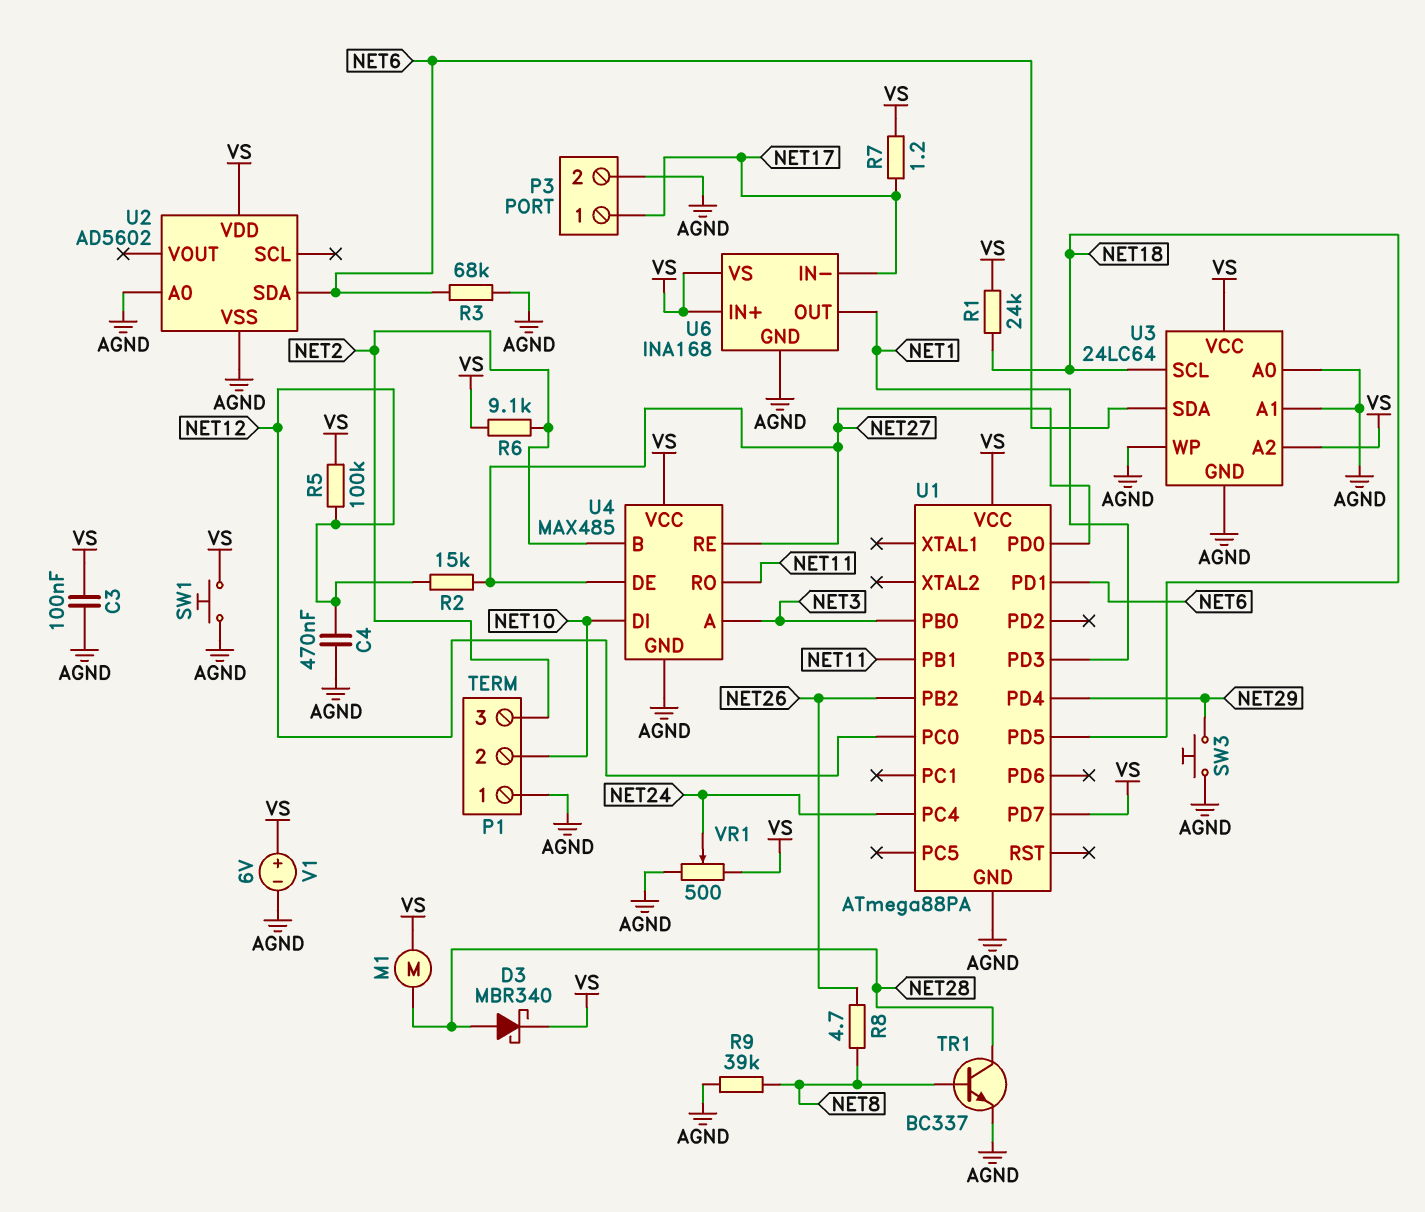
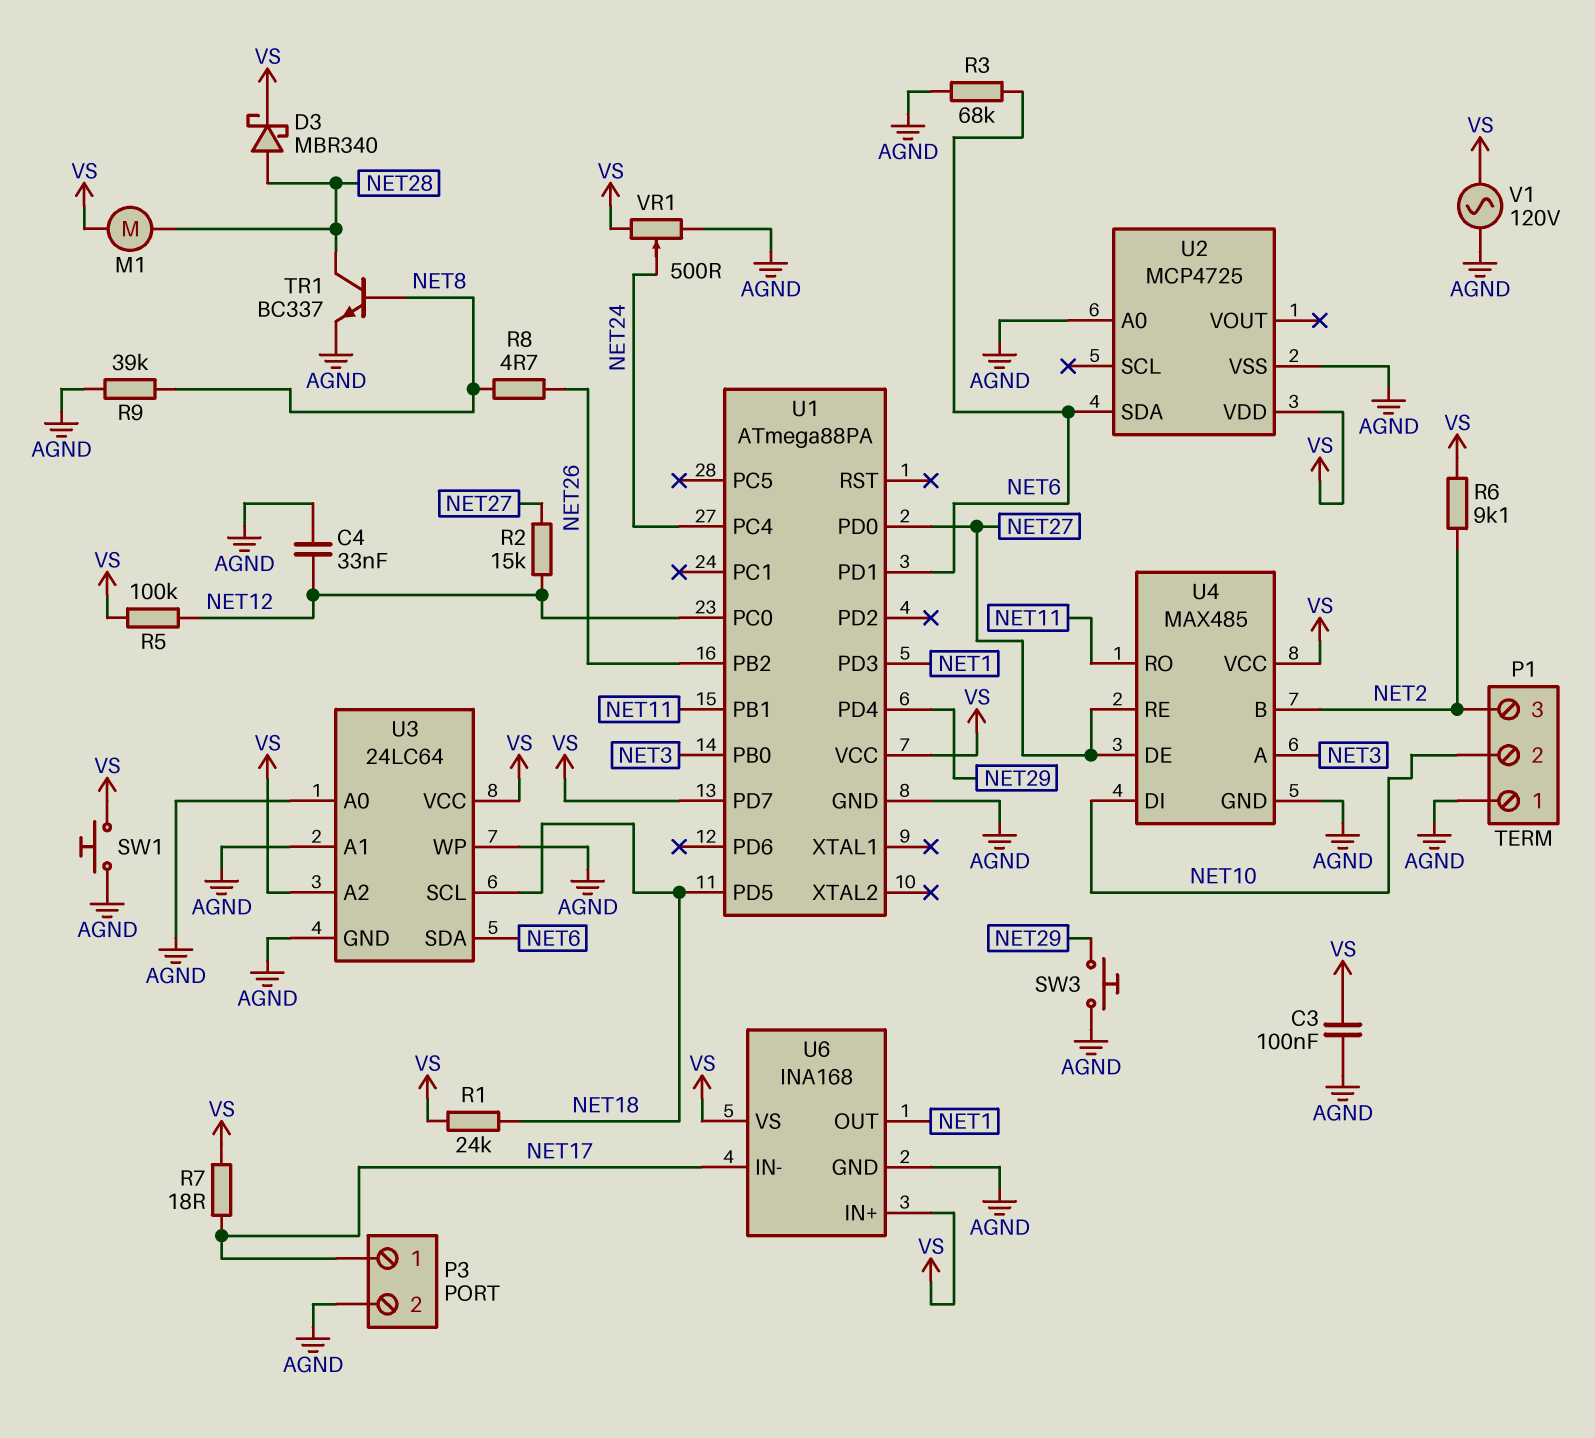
C4: 470nF (AGND, NET12) -> 33nF (AGND, NET12)
R7: 1.2 (NET17, VS) -> 18 (NET17, VS)
U2: AD5602 -> MCP4725
V1: 6V (plus VS, minus AGND) -> AC 120V (AGND, VS)

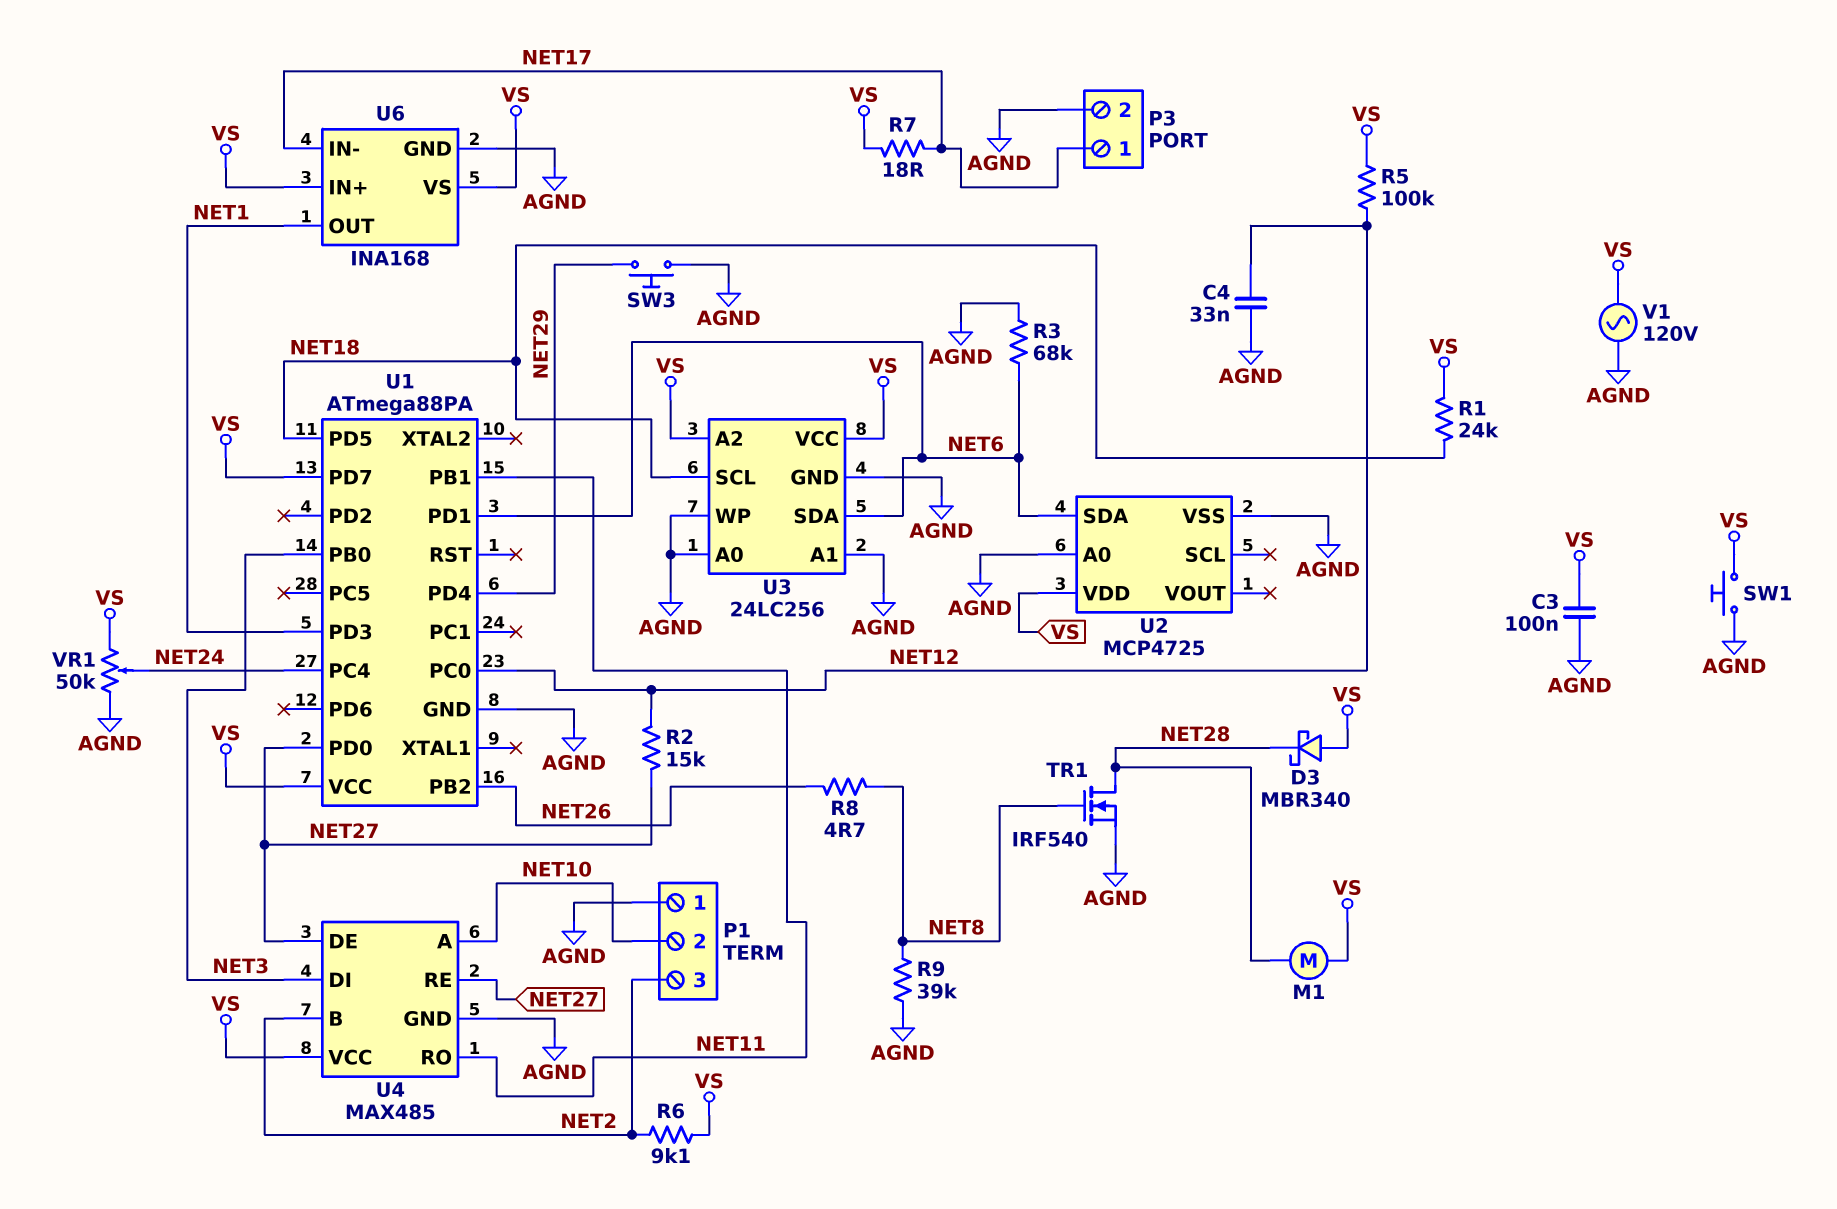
D3: schottky MBR340 (A NET28, K VS) -> schottky MBR340 (A VS, K NET28)
TR1: NPN BC337 (B NET8, C NET28, E AGND) -> NMOS IRF540 (G NET8, D NET28, S AGND)
U3: 24LC64 -> 24LC256
U4 pin A: NET3 -> NET10
U4 pin DI: NET10 -> NET3
VR1: 500 (AGND, VS, wiper NET24) -> 50k (AGND, VS, wiper NET24)

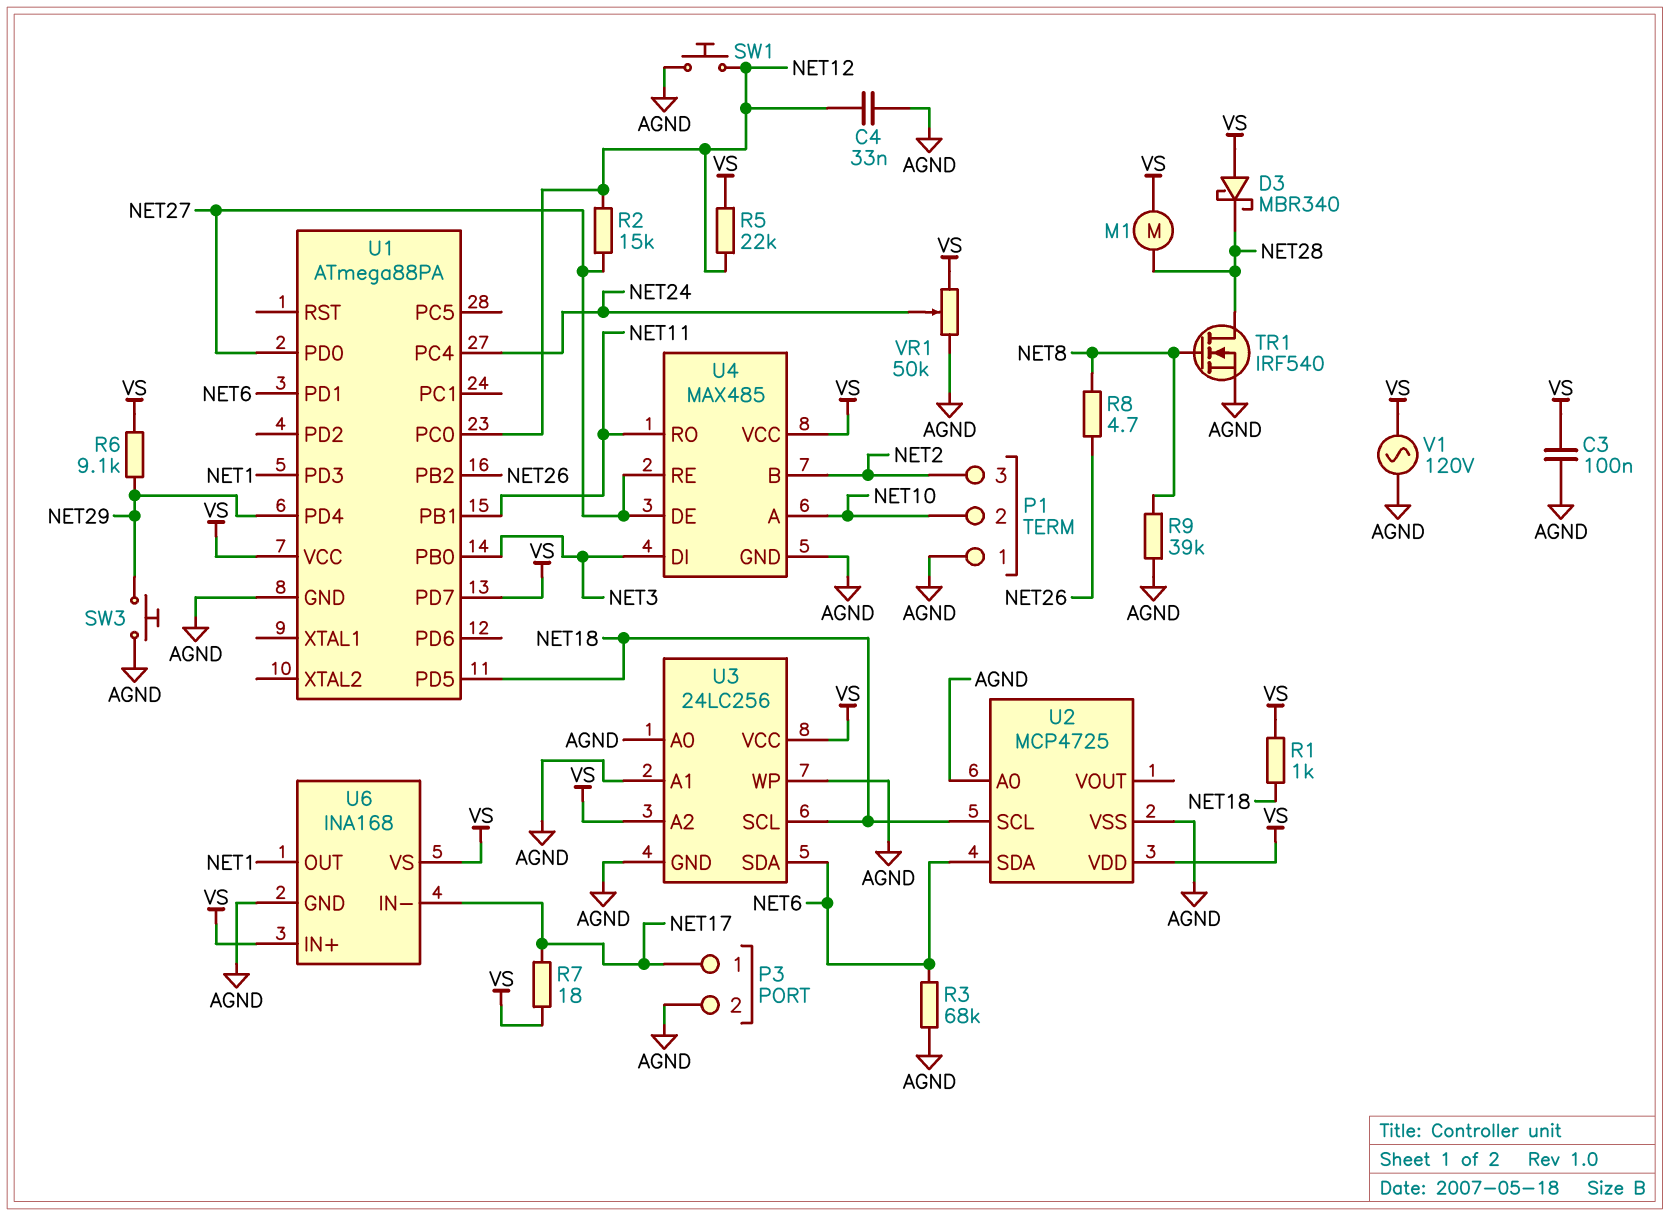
R1: 24k (NET18, VS) -> 1k (NET18, VS)
R5: 100k (NET12, VS) -> 22k (NET12, VS)
R6: 9.1k (NET2, VS) -> 9.1k (NET29, VS)
SW1: button (AGND, VS) -> button (AGND, NET12)
U2 pin SCL: none -> NET18

